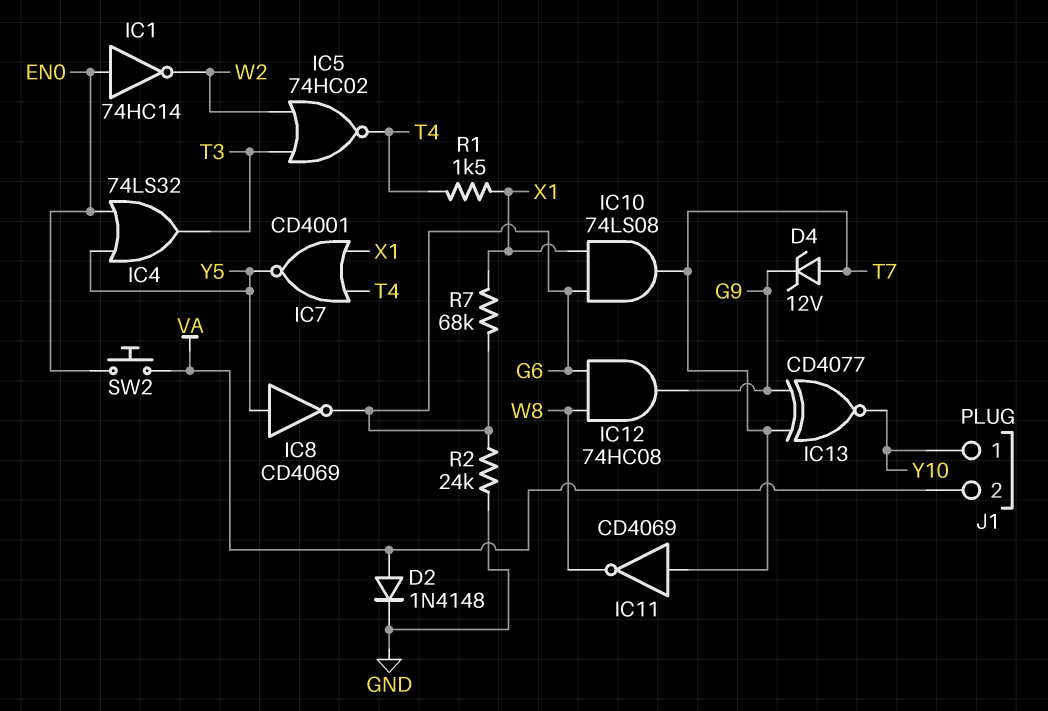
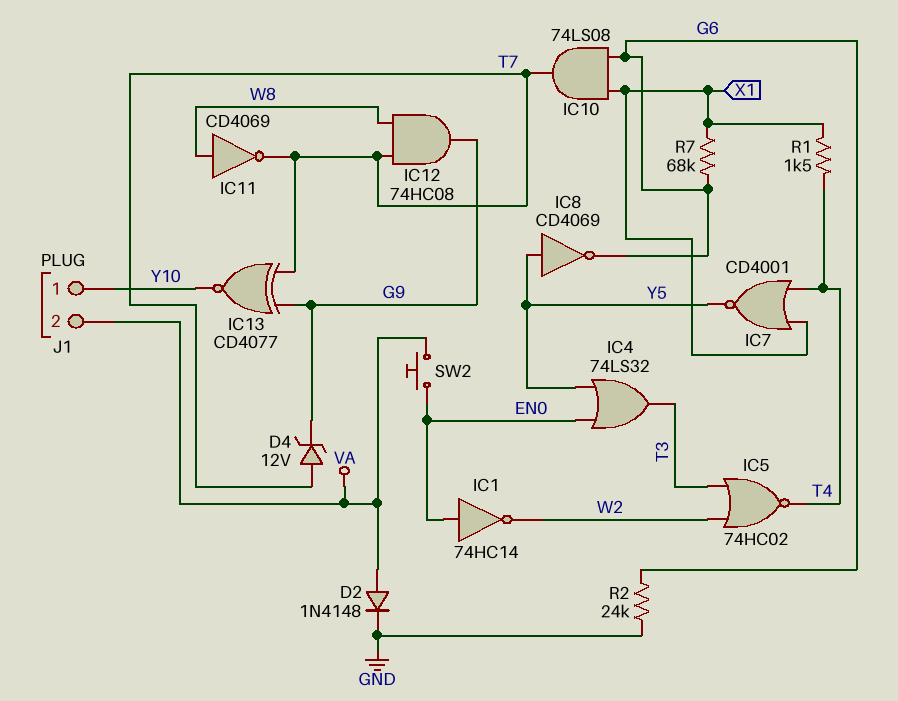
IC11: NOT CD4069 (in T7, out W8) -> NOT CD4069 (in W8, out T7)
IC12: AND 74HC08 (in G6, in W8, out G9) -> AND 74HC08 (in T7, in W8, out G9)

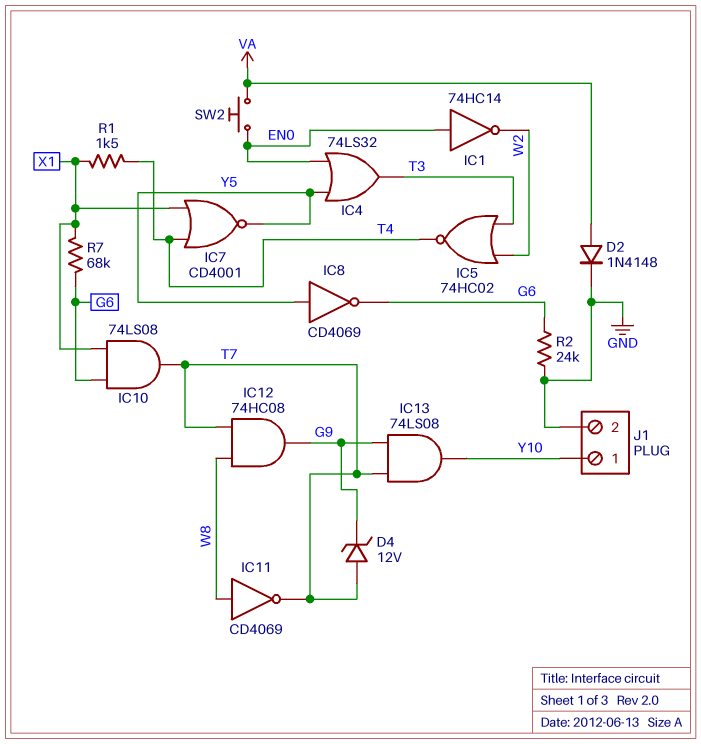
IC13: XNOR CD4077 (in G9, in T7, out Y10) -> AND 74LS08 (in G9, in T7, out Y10)
J1 pin 2: VA -> GND

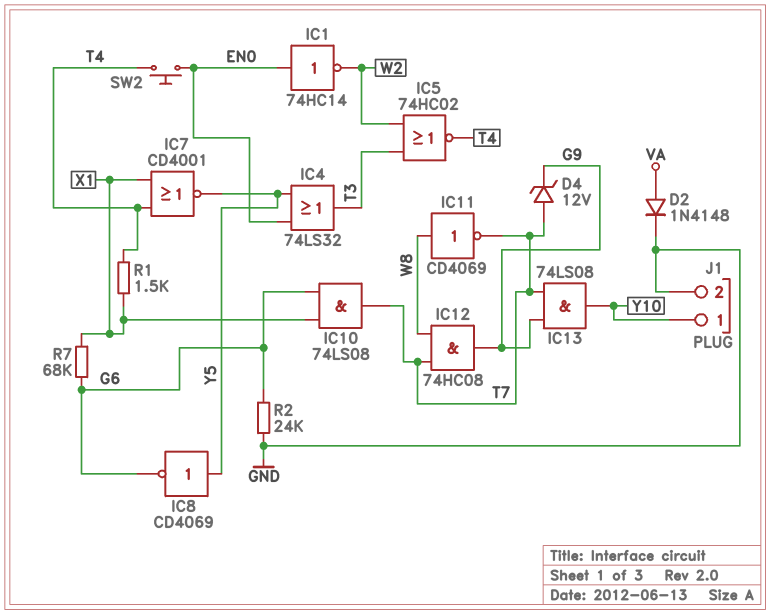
SW2: button (EN0, VA) -> button (EN0, T4)

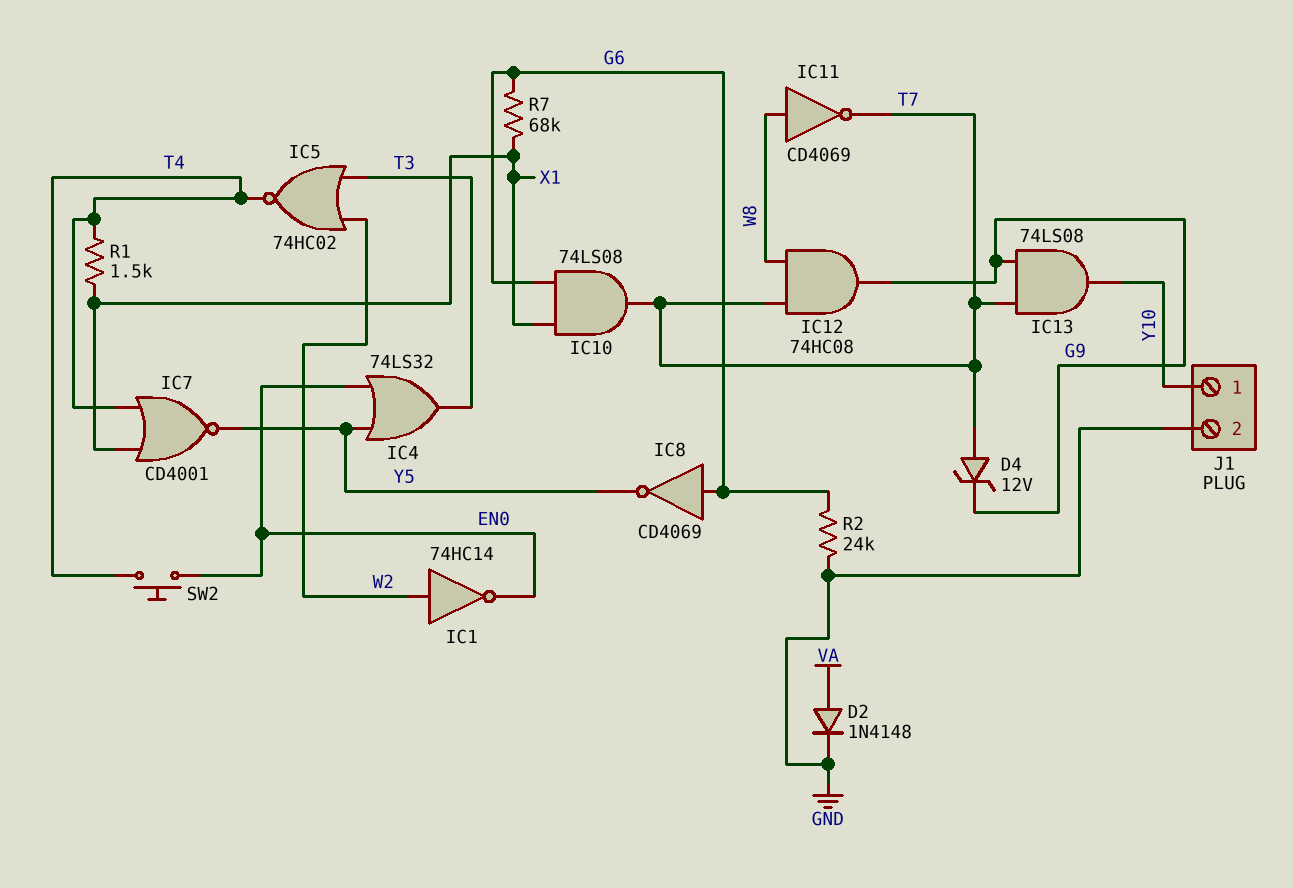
IC1: NOT 74HC14 (in EN0, out W2) -> NOT 74HC14 (in W2, out EN0)
IC8: NOT CD4069 (in Y5, out G6) -> NOT CD4069 (in G6, out Y5)

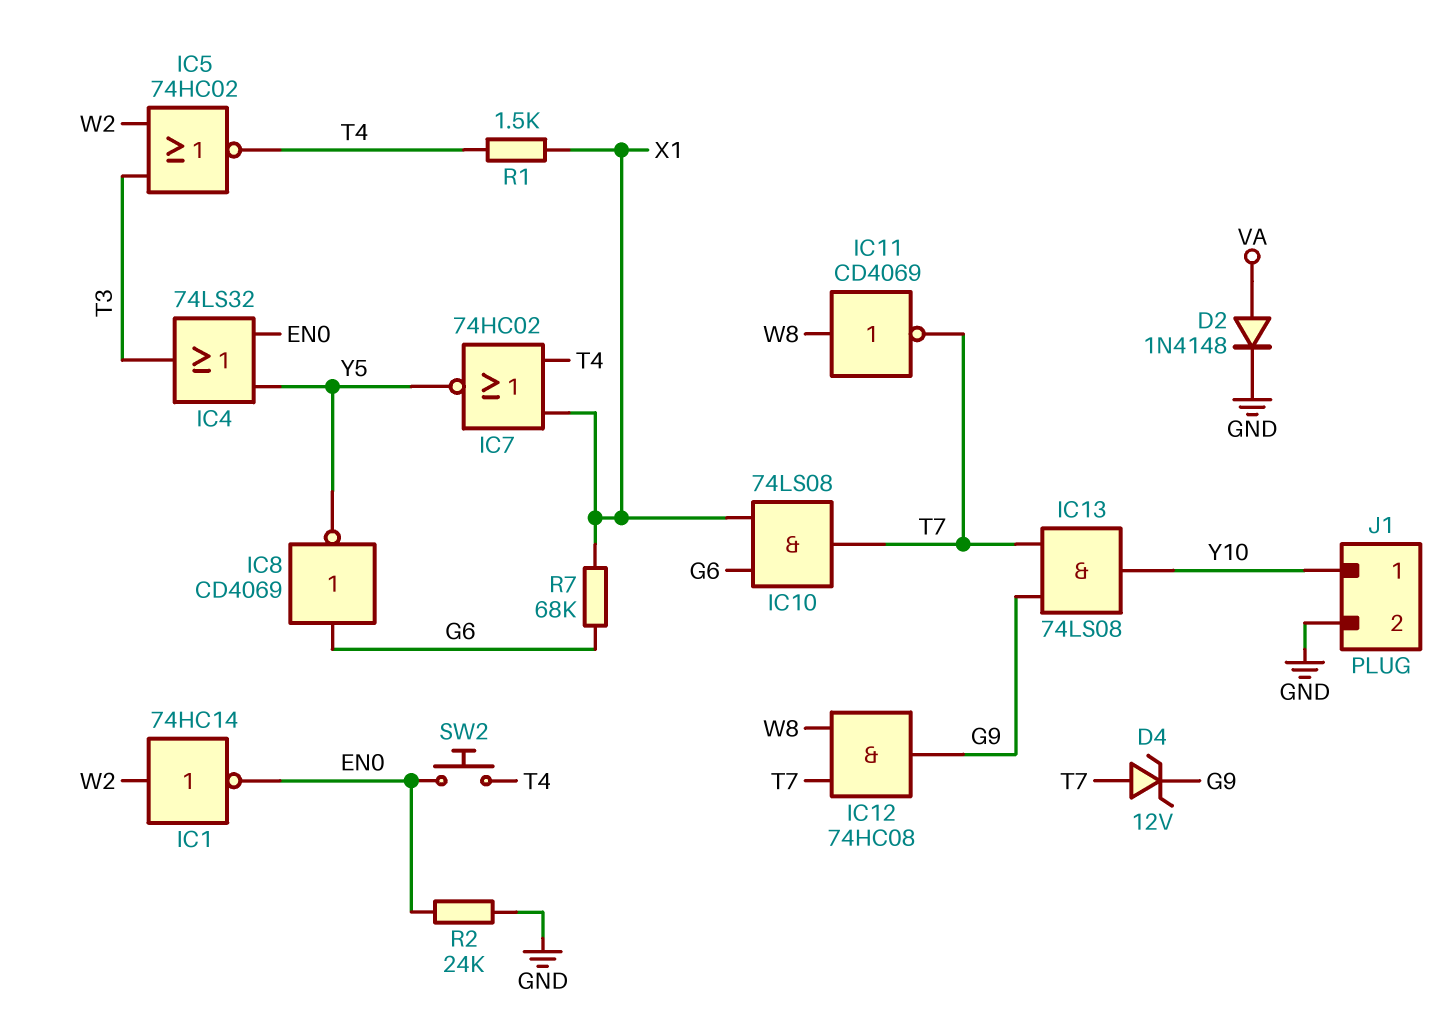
IC7: NOR CD4001 (in T4, in X1, out Y5) -> NOR 74HC02 (in T4, in X1, out Y5)
R2: 24k (G6, GND) -> 24k (EN0, GND)

